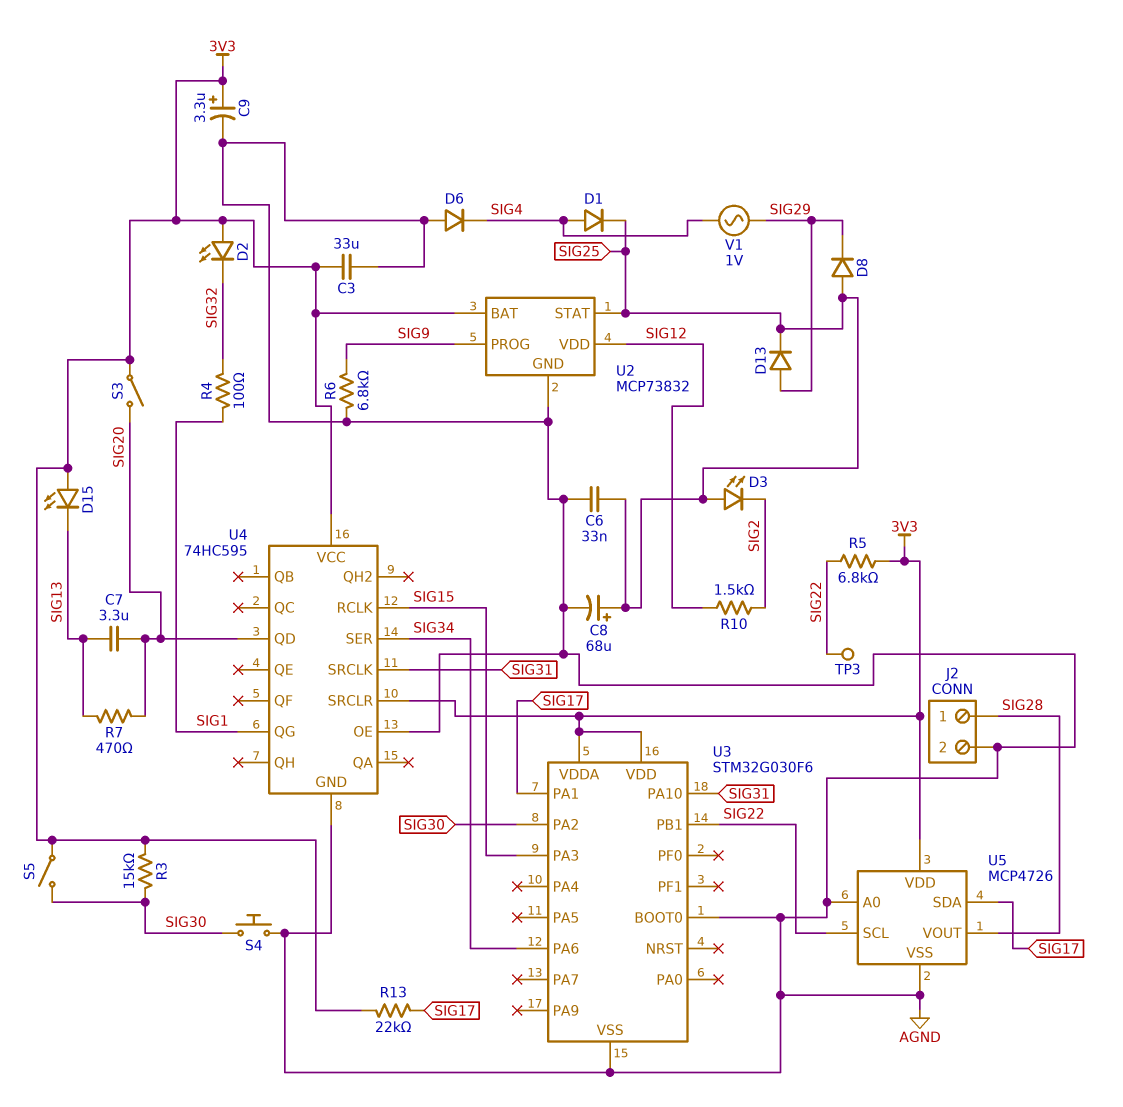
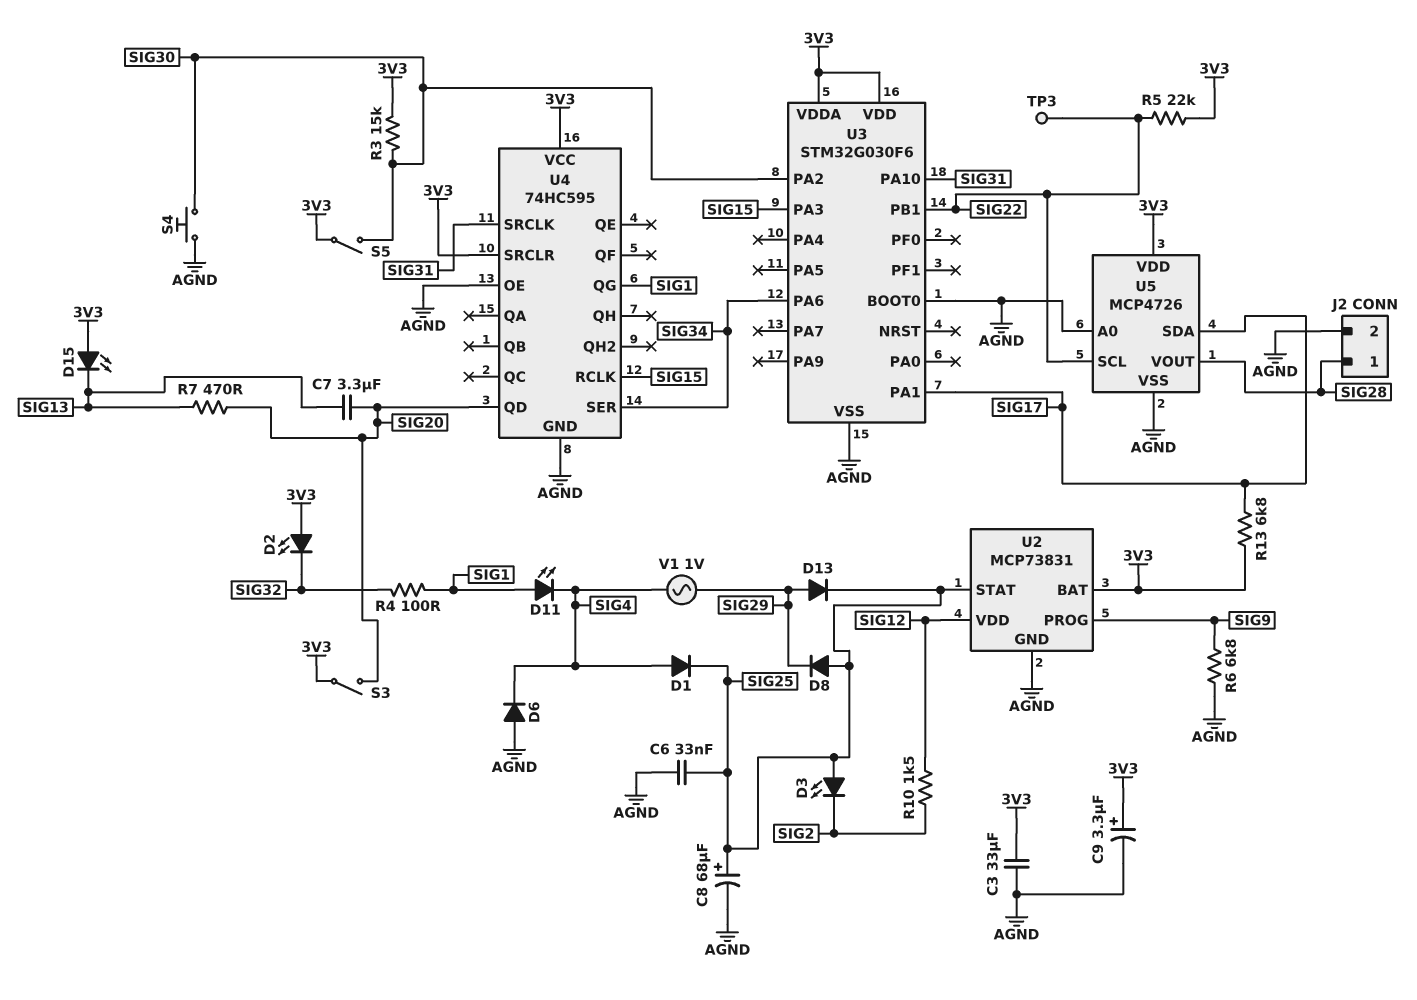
D11: none -> LED (A SIG1, K SIG4)
R5: 6.8k (3V3, SIG22) -> 22k (3V3, SIG22)
R13: 22k (3V3, SIG17) -> 6.8k (3V3, SIG17)
U2: MCP73832 -> MCP73831

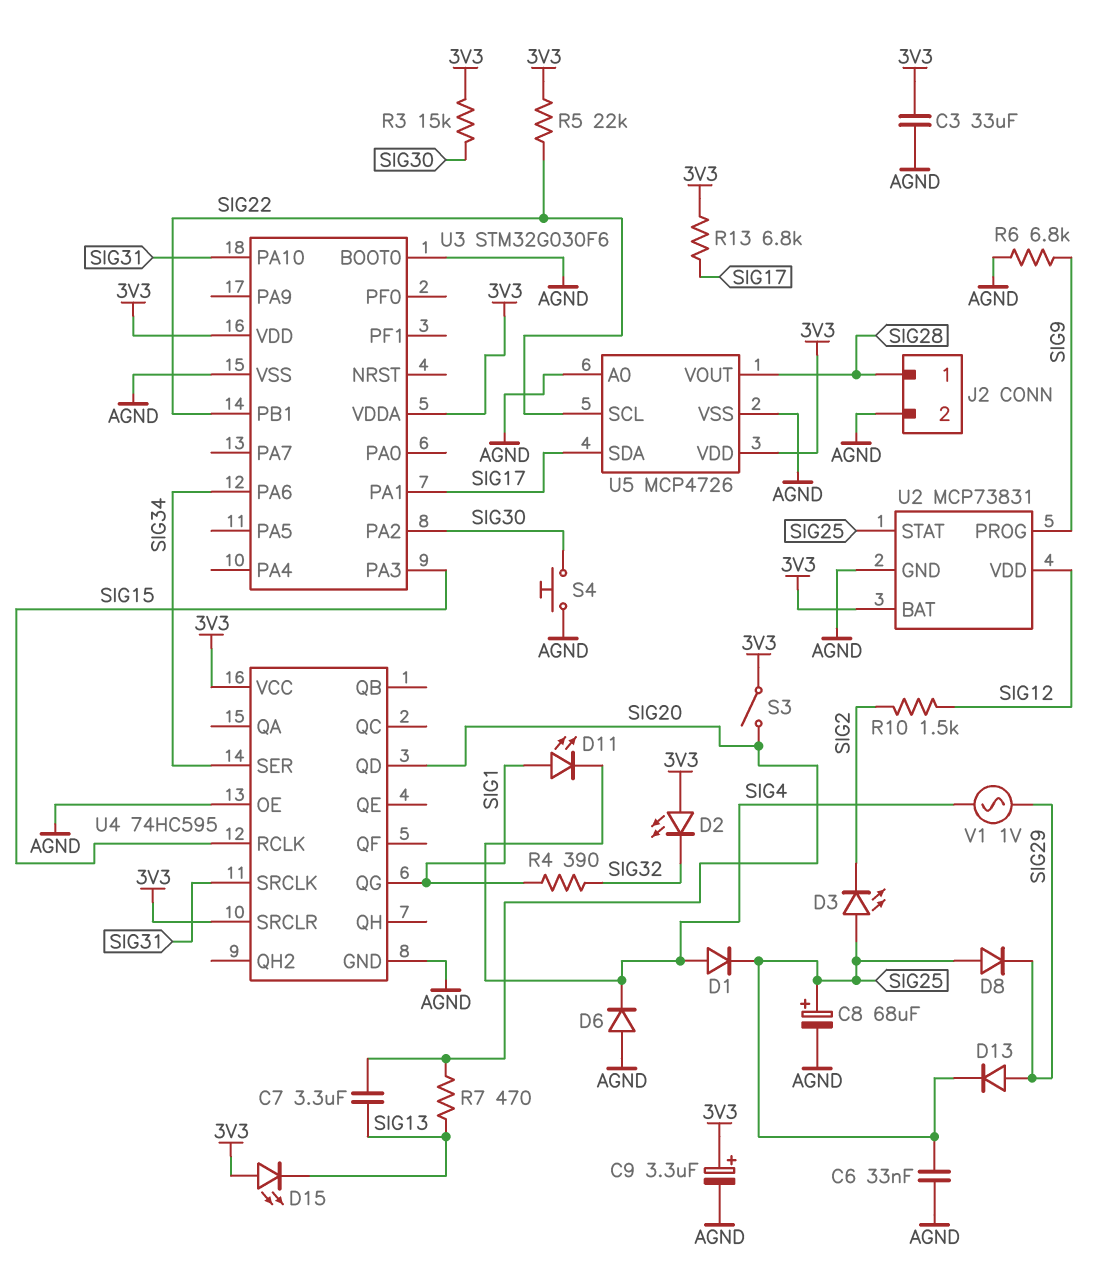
R4: 100 (SIG1, SIG32) -> 390 (SIG1, SIG32)
S5: switch (3V3, SIG30) -> none
TP3: test point (SIG22) -> none

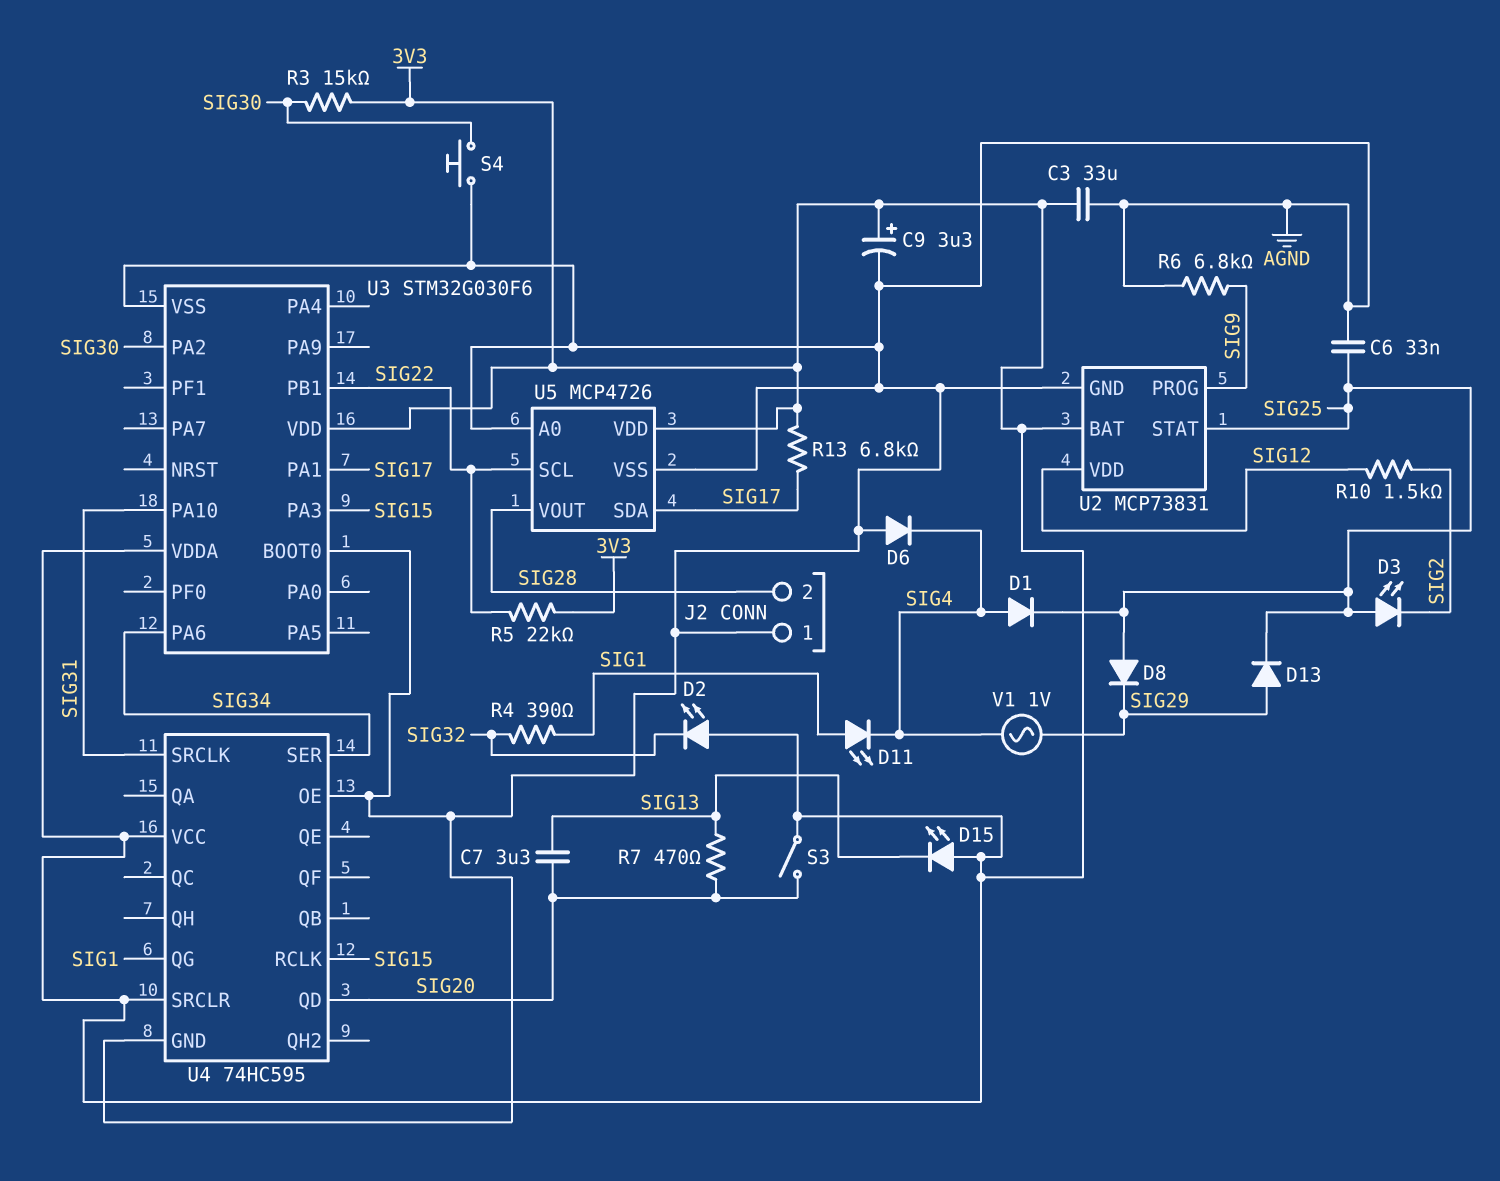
C8: 68uF (plus SIG25, minus AGND) -> none
J2 pin 1: SIG28 -> AGND
J2 pin 2: AGND -> SIG28

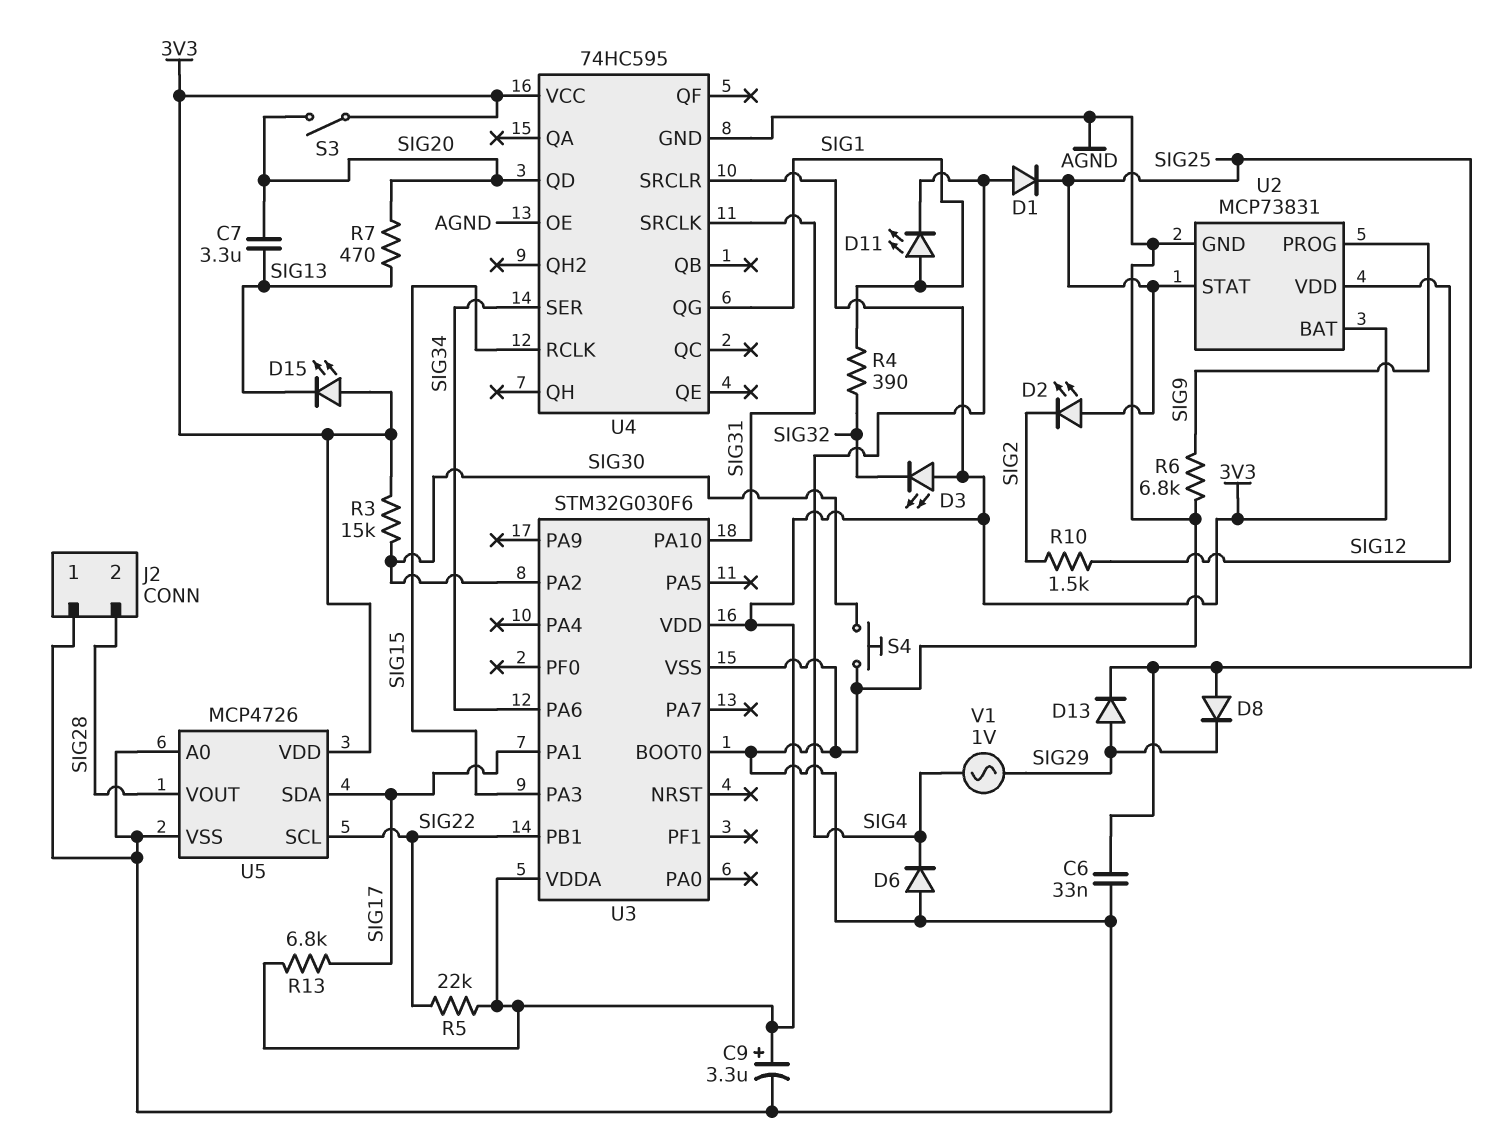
C3: 33uF (3V3, AGND) -> none
D2: LED (A 3V3, K SIG32) -> LED (A SIG25, K SIG2)
D3: LED (A SIG25, K SIG2) -> LED (A 3V3, K SIG32)

